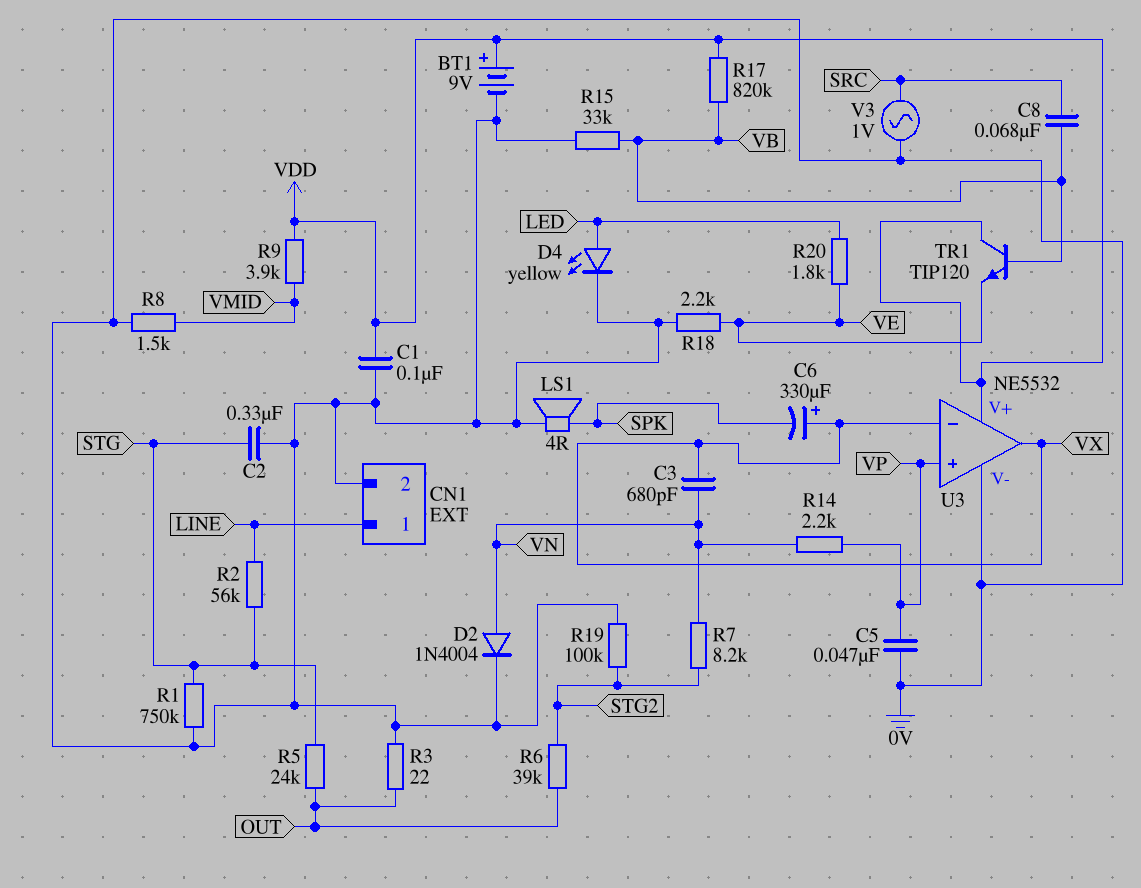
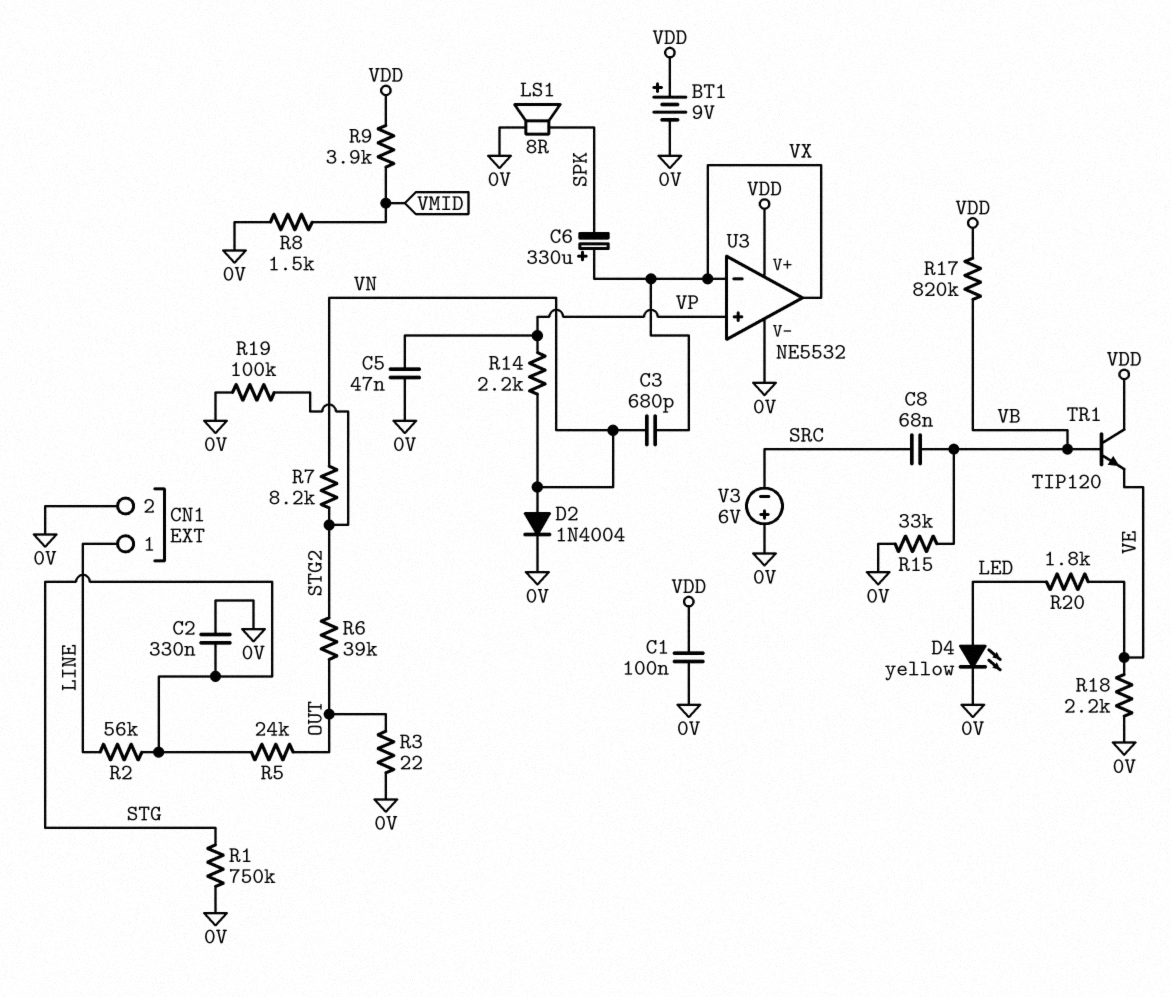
LS1: speaker 4R (0V, SPK) -> speaker 8R (0V, SPK)
V3: AC 1V (0V, SRC) -> 6V (plus 0V, minus SRC)

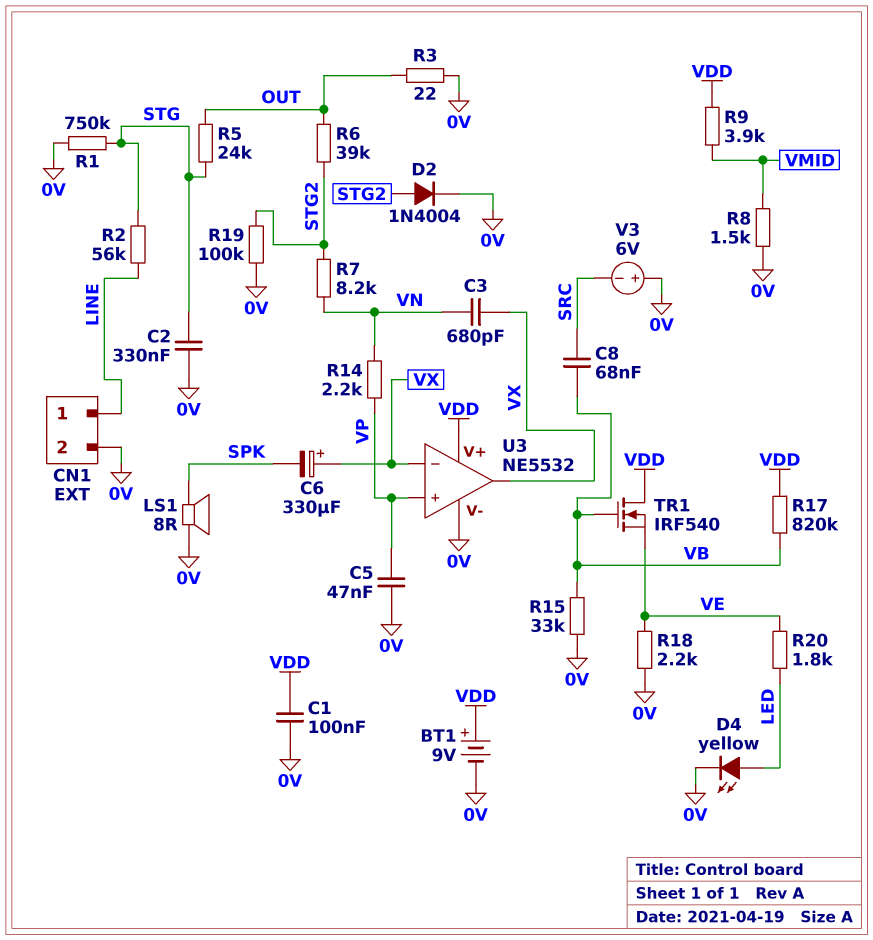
D2: diode 1N4004 (A VN, K 0V) -> diode 1N4004 (A STG2, K 0V)
TR1: NPN TIP120 (B VB, C VDD, E VE) -> NMOS IRF540 (G VB, D VDD, S VE)

